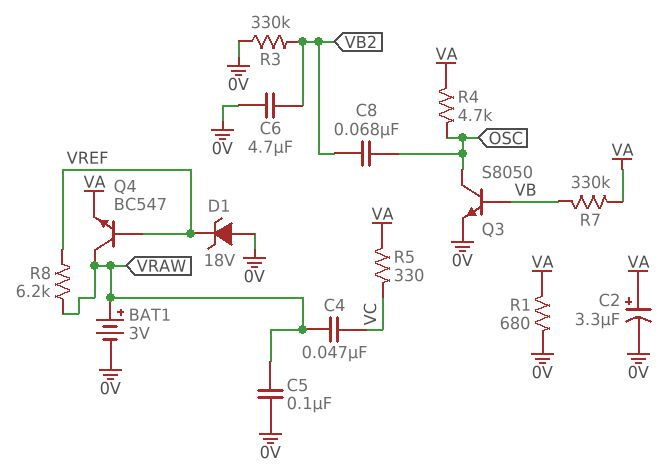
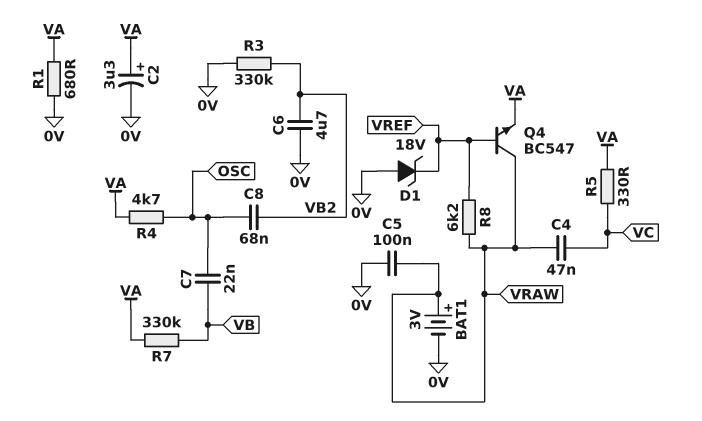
C7: none -> 22nF (OSC, VB)
Q3: NPN S8050 (B VB, C OSC, E 0V) -> none

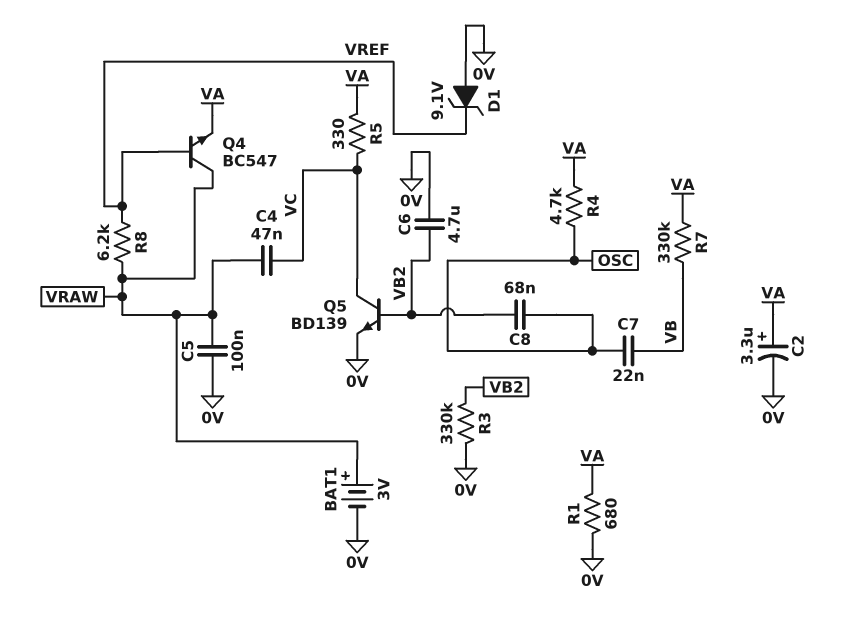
D1: zener 18V (A 0V, K VREF) -> zener 9.1V (A 0V, K VREF)
Q5: none -> NPN BD139 (B VB2, C VC, E 0V)

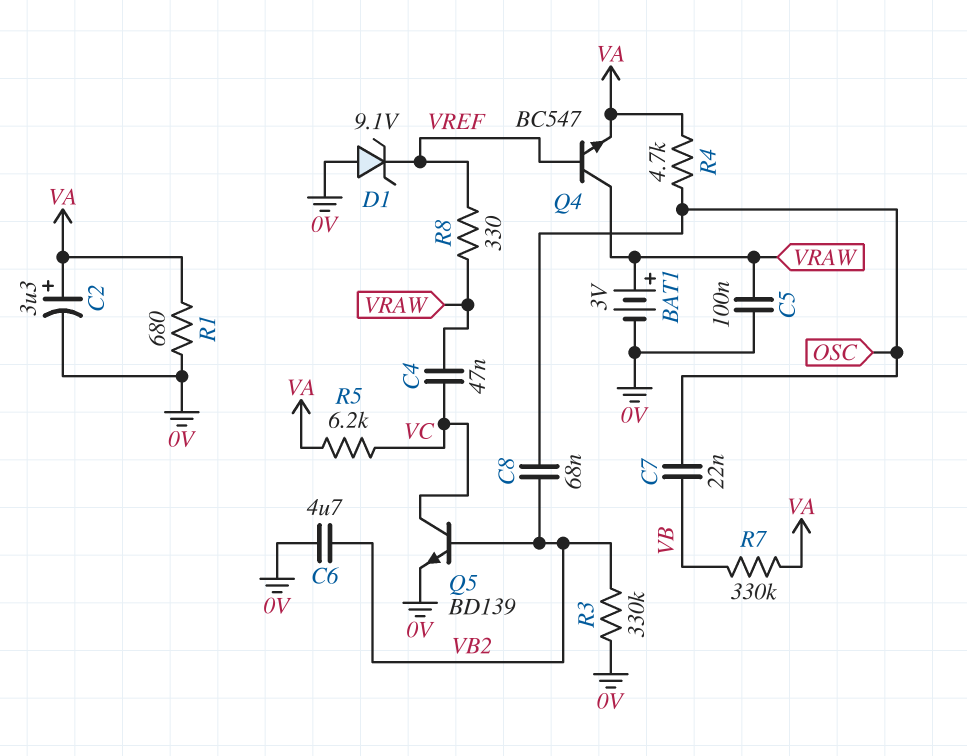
R5: 330 (VA, VC) -> 6.2k (VA, VC)
R8: 6.2k (VRAW, VREF) -> 330 (VRAW, VREF)

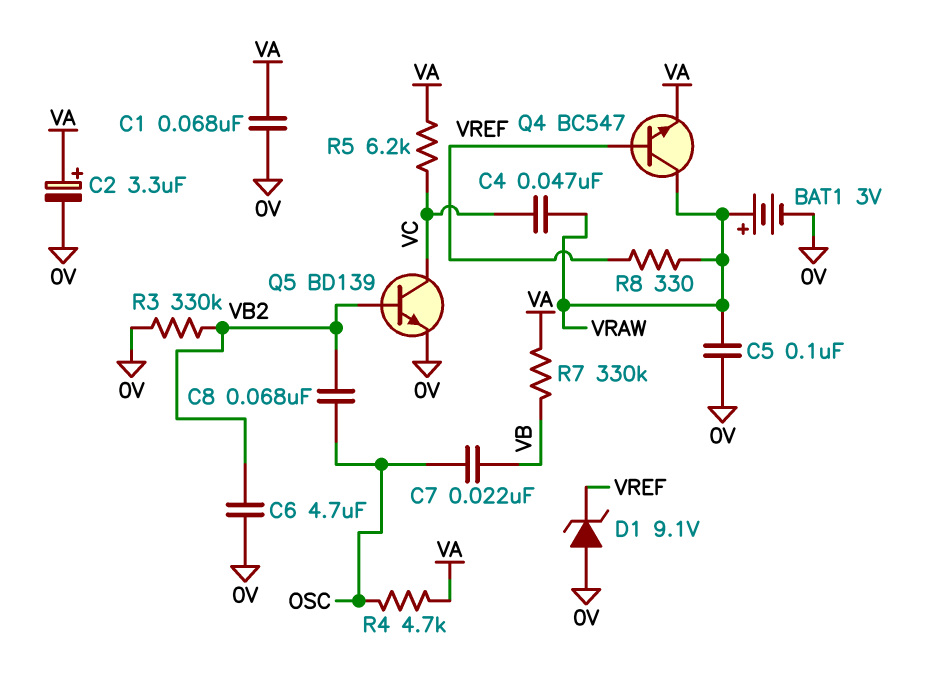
C1: none -> 68nF (0V, VA)
R1: 680 (0V, VA) -> none

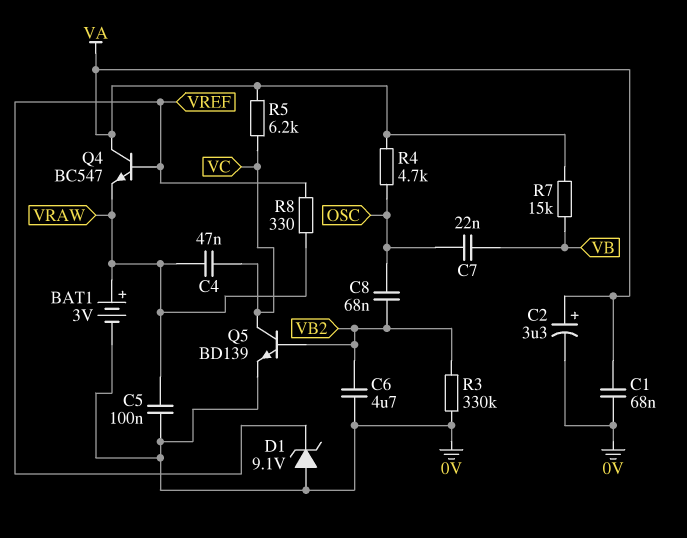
Q4: NPN BC547 (B VREF, C VRAW, E VA) -> NPN BC547 (B VREF, C VA, E VRAW)
R7: 330k (VA, VB) -> 15k (VA, VB)

